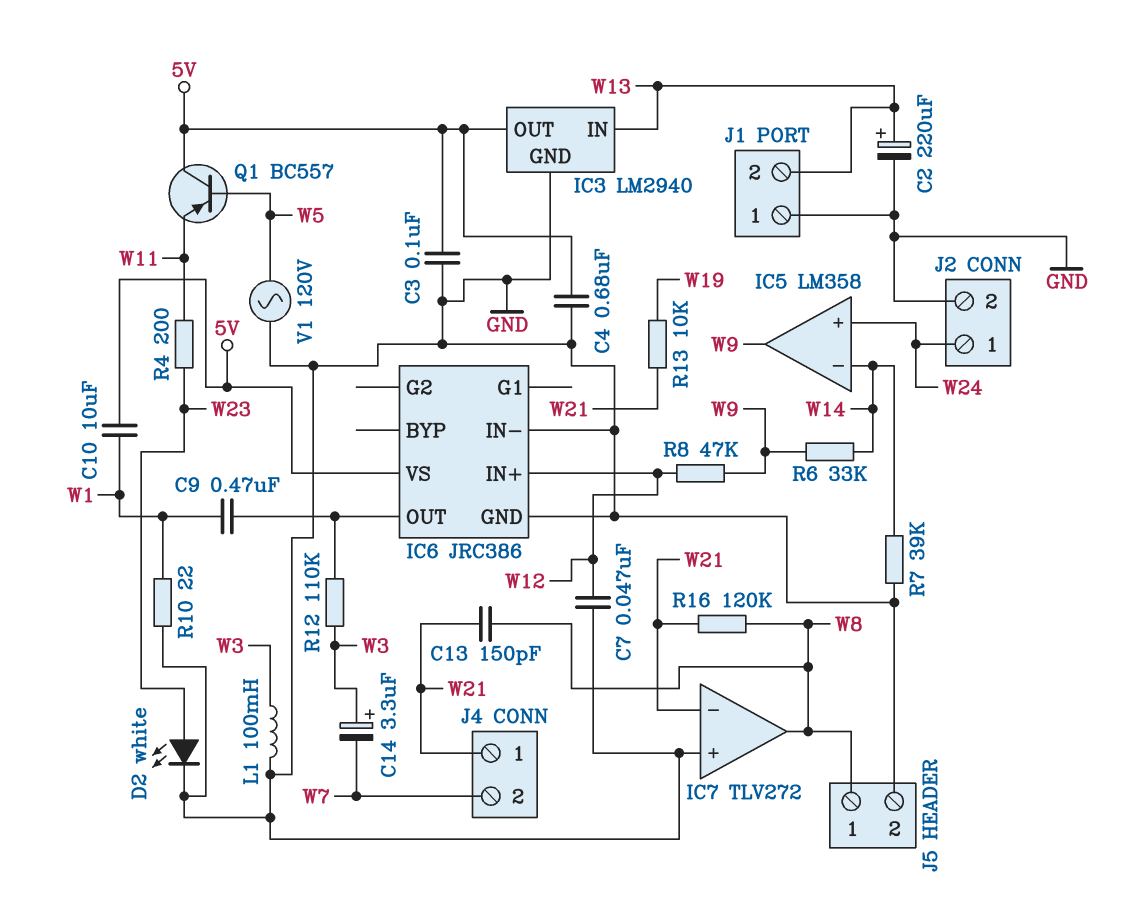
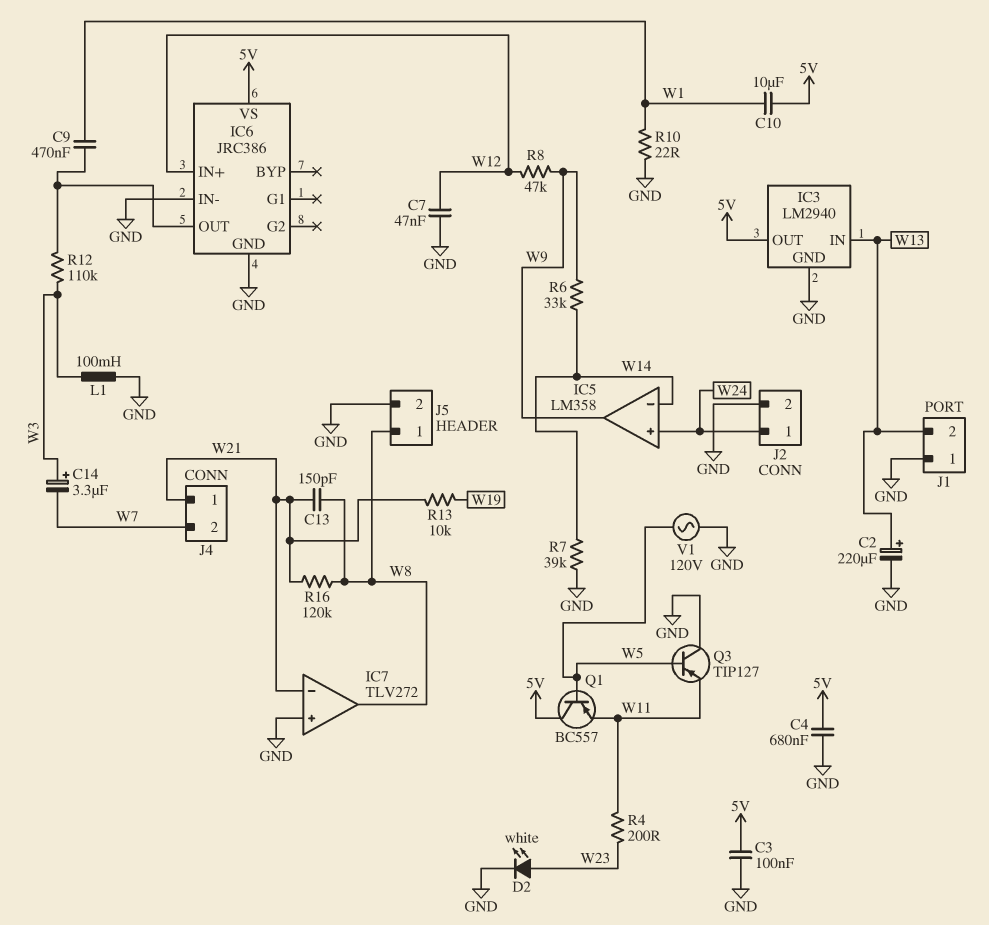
Q3: none -> PNP TIP127 (B W5, C GND, E W11)

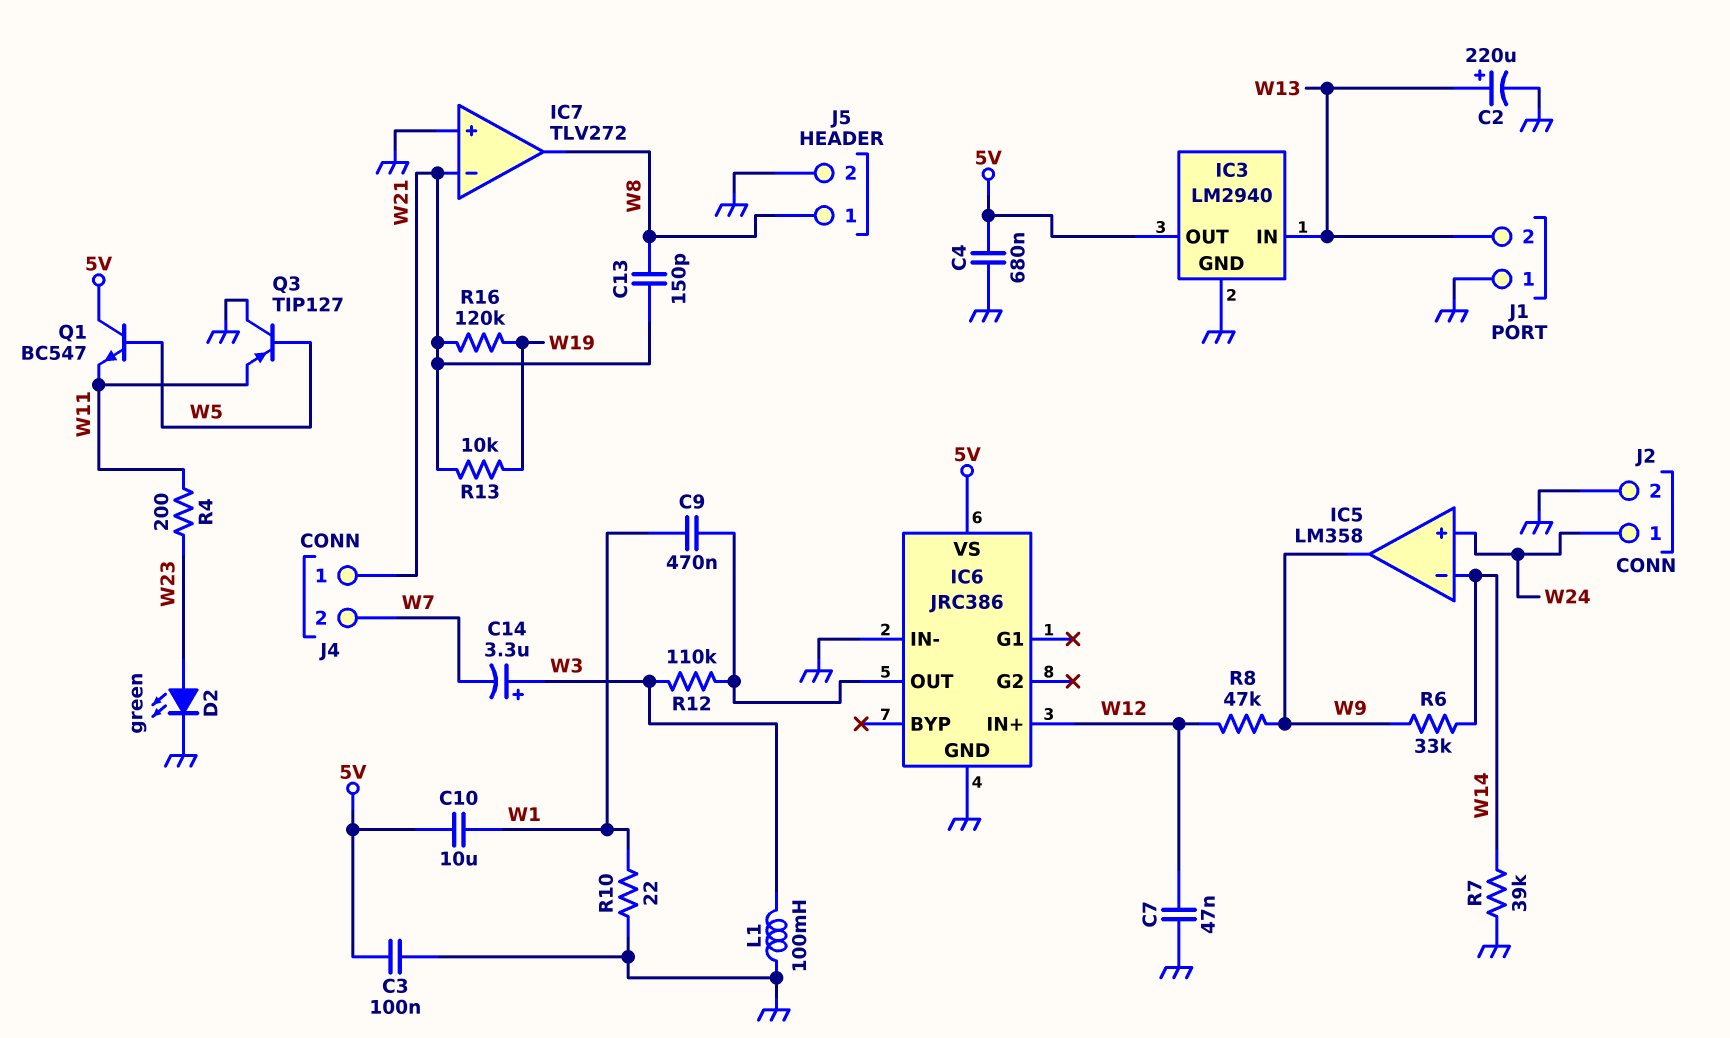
D2: LED white (A W23, K GND) -> LED green (A W23, K GND)
Q1: PNP BC557 (B W5, C 5V, E W11) -> NPN BC547 (B W5, C 5V, E W11)
R16: 120k (W8, W21) -> 120k (W19, W21)
V1: AC 120V (GND, W5) -> none

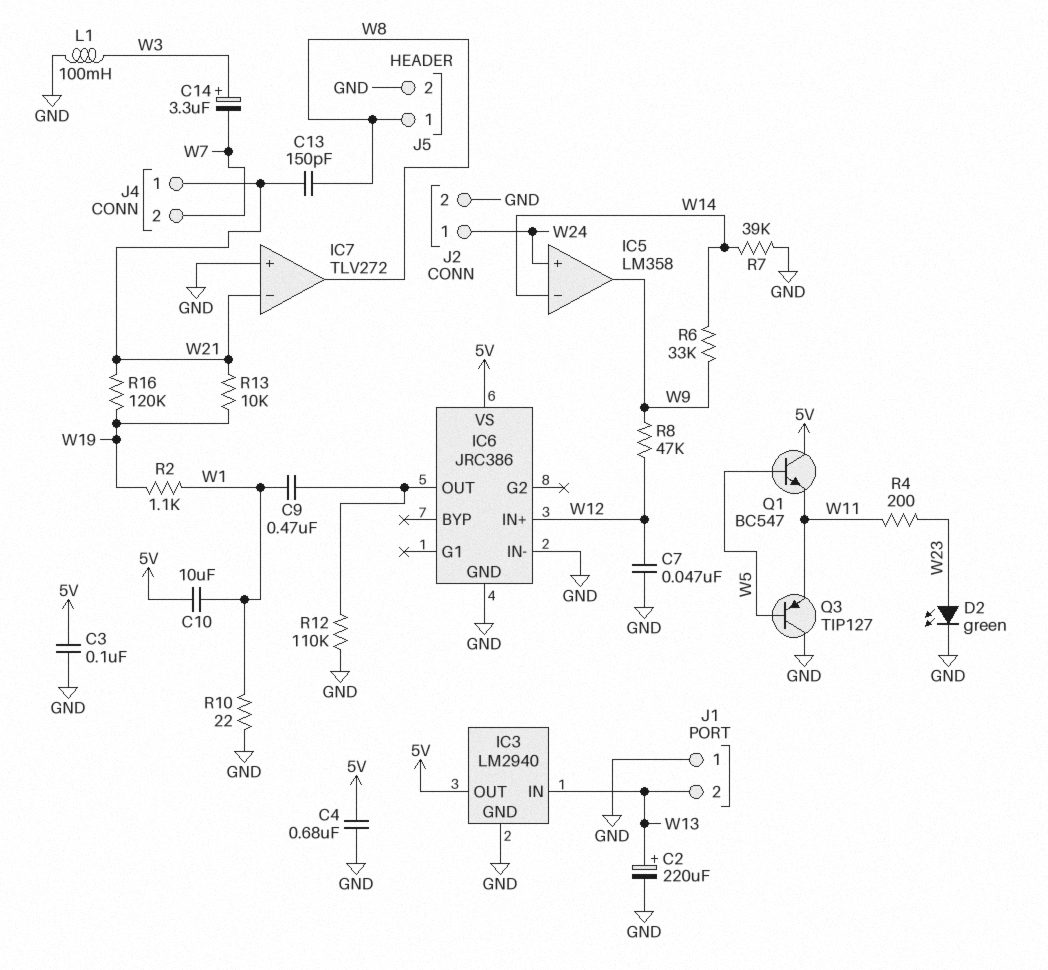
R2: none -> 1.1k (W1, W19)
R12: 110k (IC6/OUT, W3) -> 110k (GND, IC6/OUT)

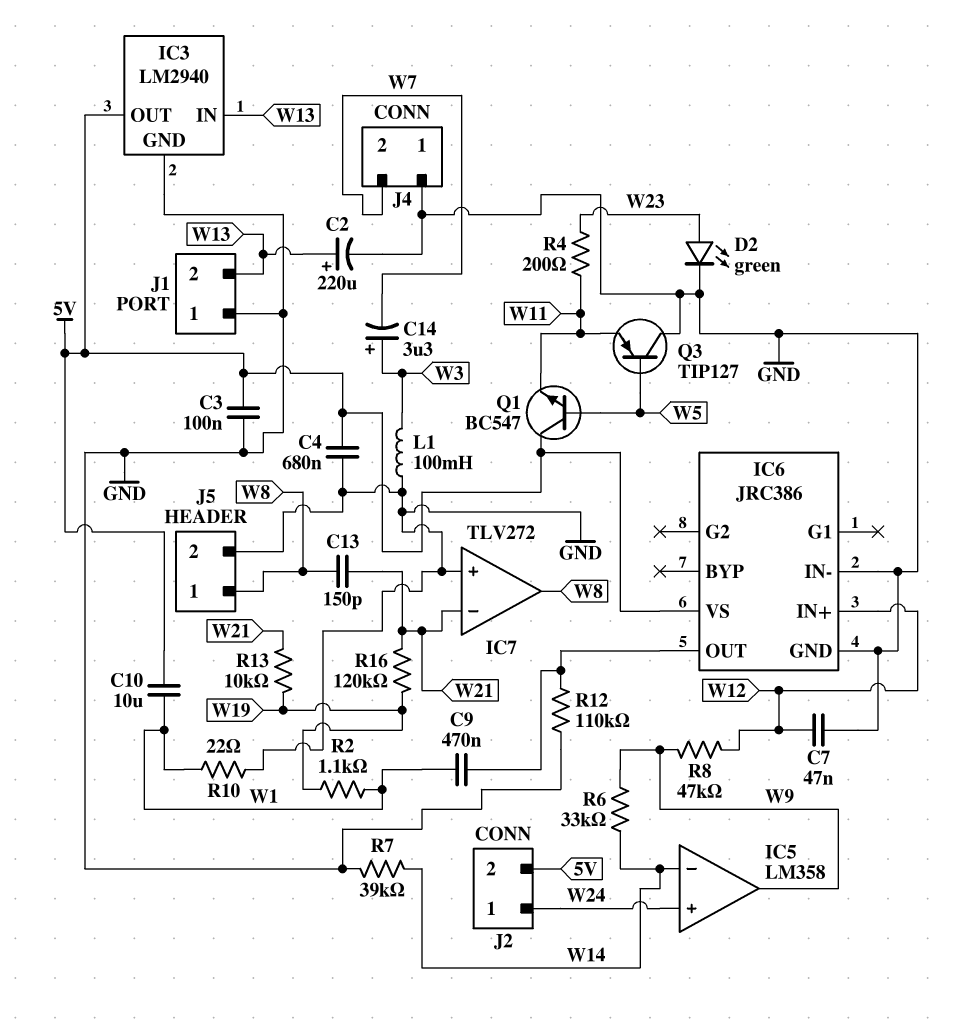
J2 pin 2: GND -> 5V
J4 pin 1: W21 -> GND

